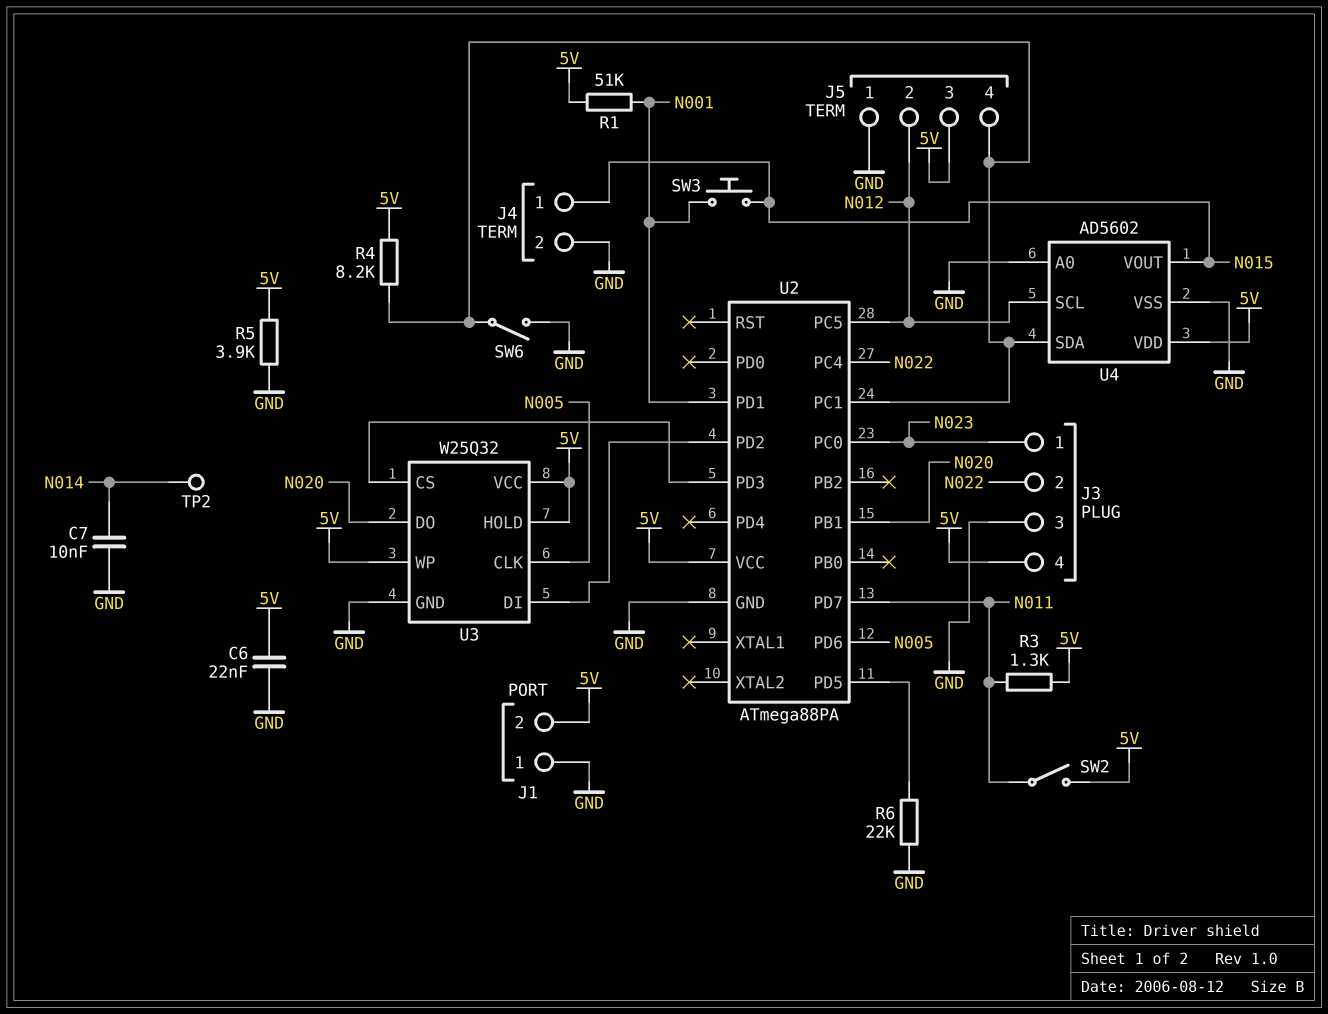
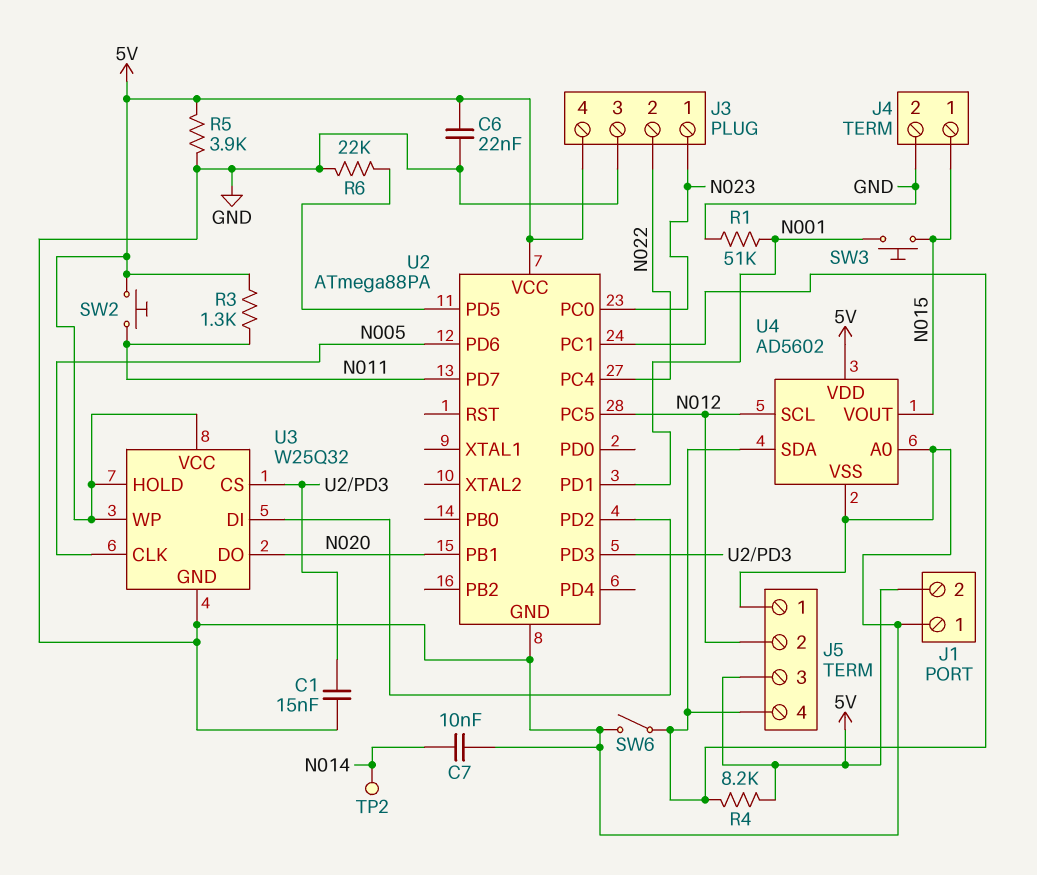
C1: none -> 15nF (GND, U2/PD3)
R1: 51k (5V, N001) -> 51k (GND, N001)
SW2: switch (5V, N011) -> button (5V, N011)

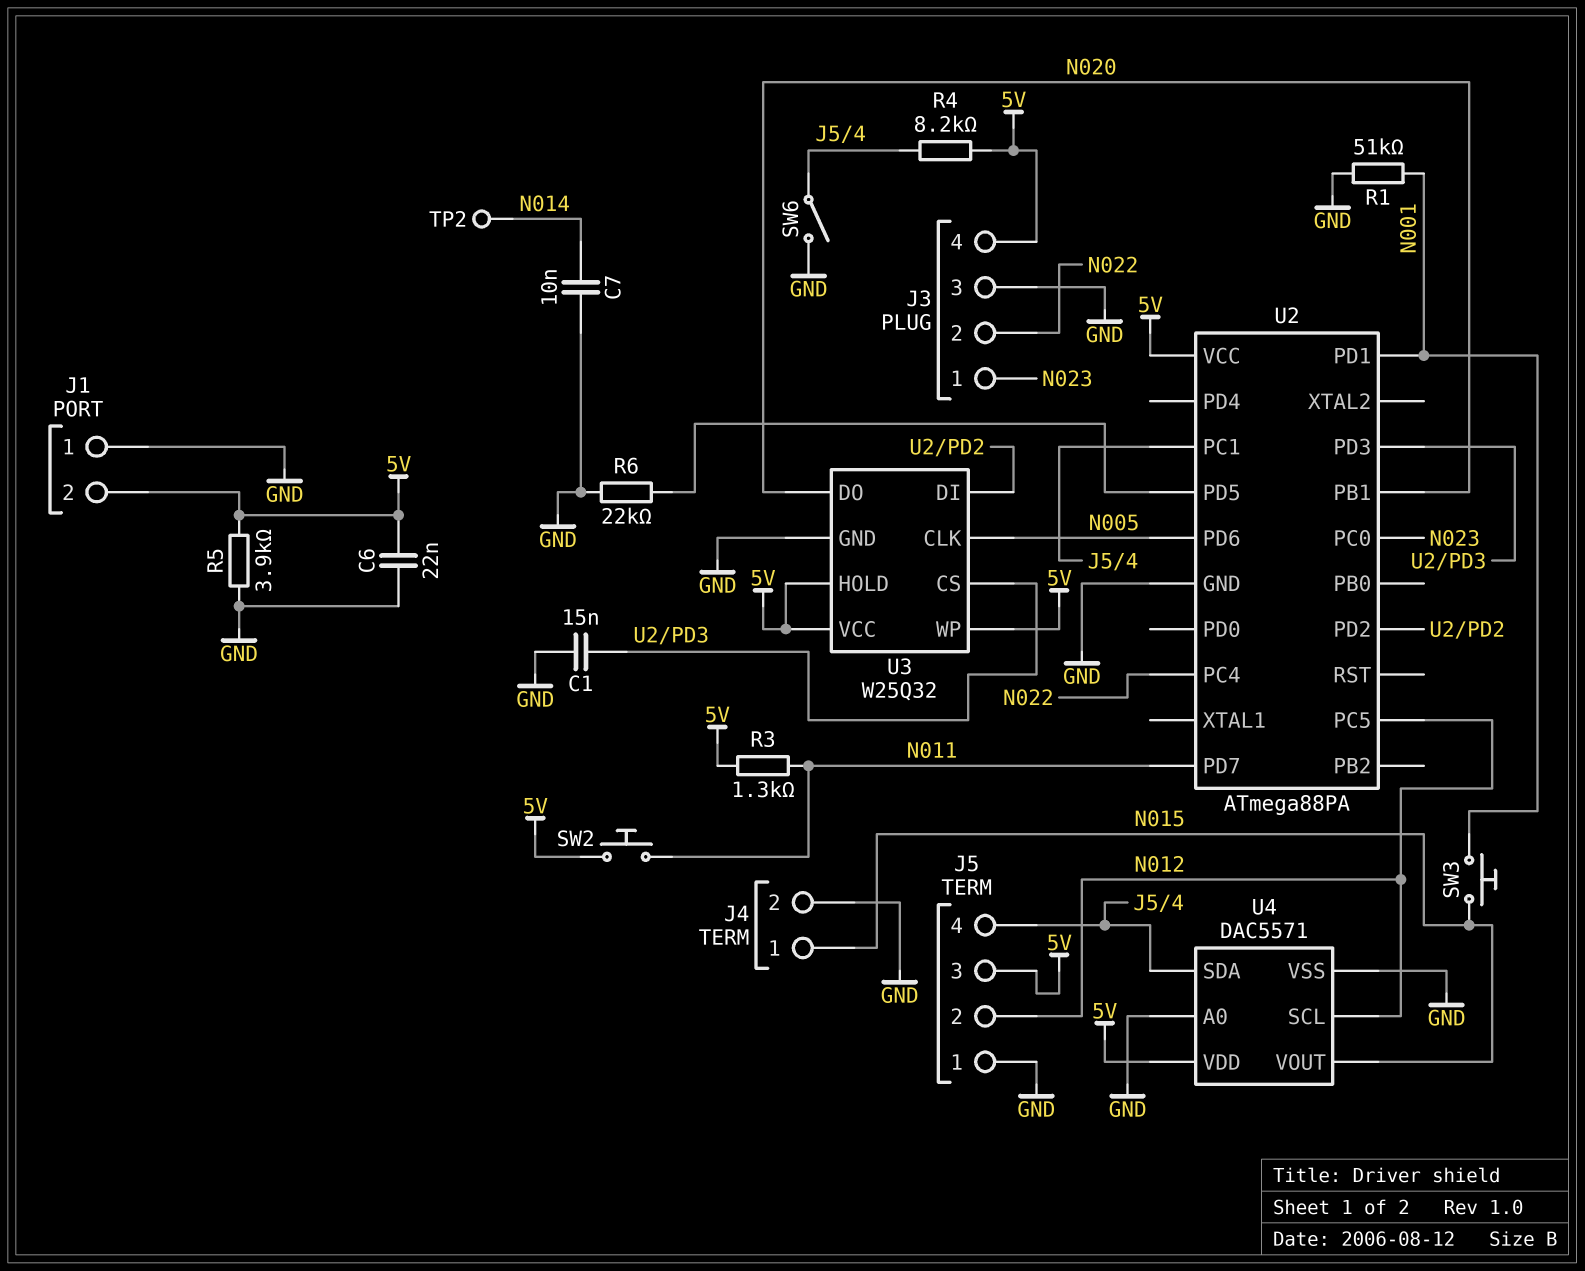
U4: AD5602 -> DAC5571

